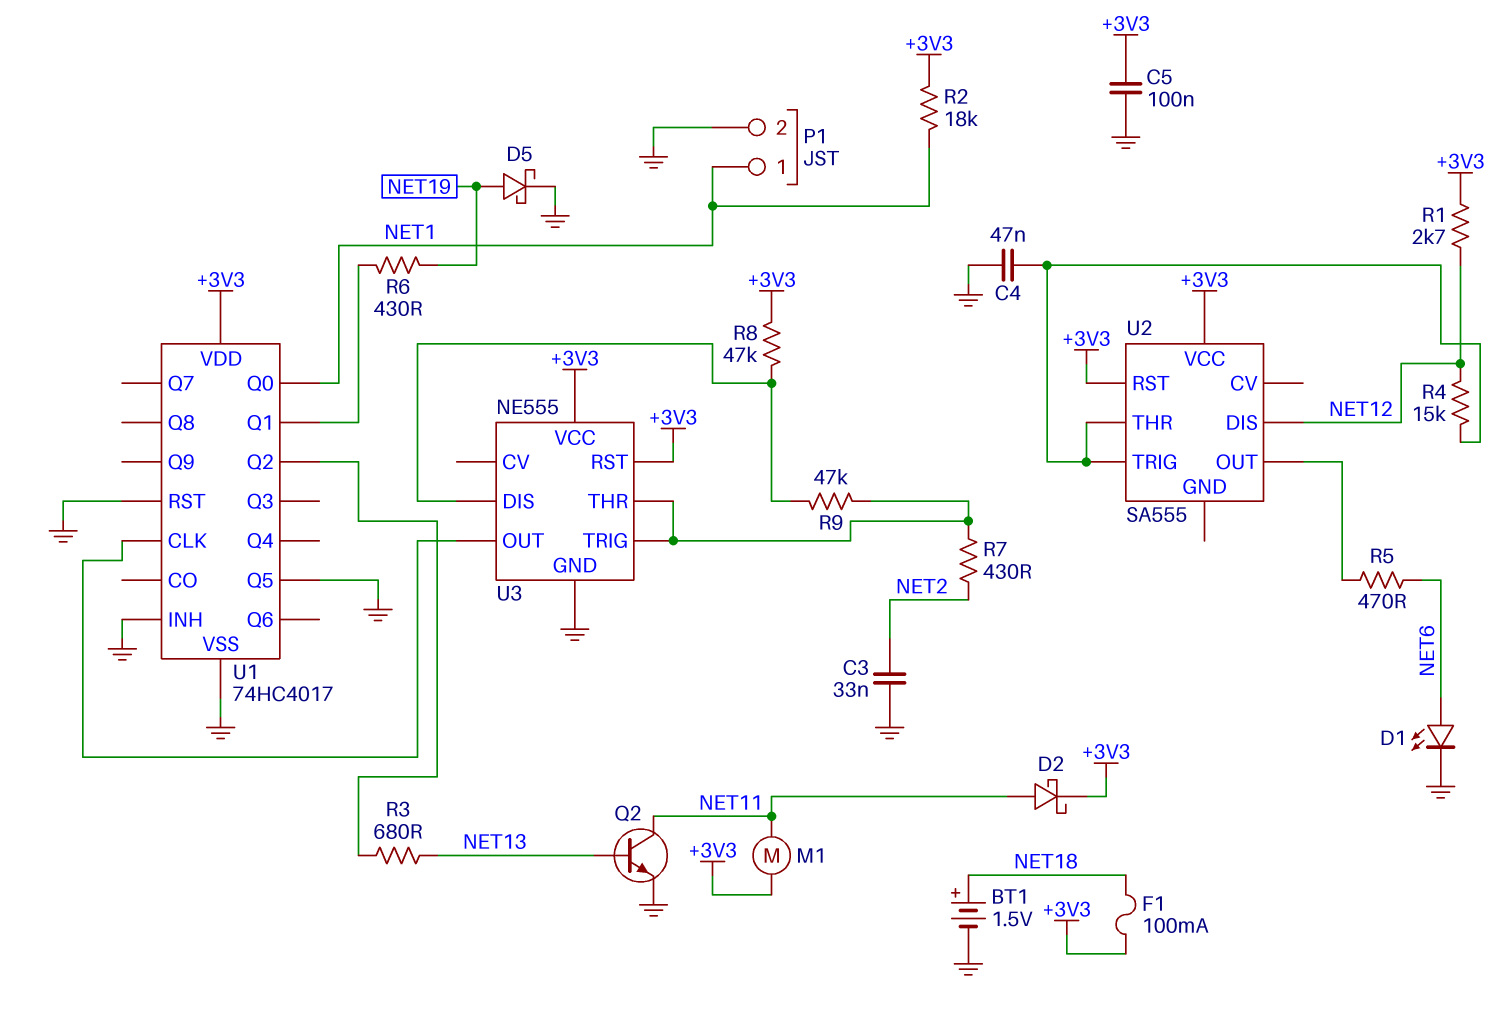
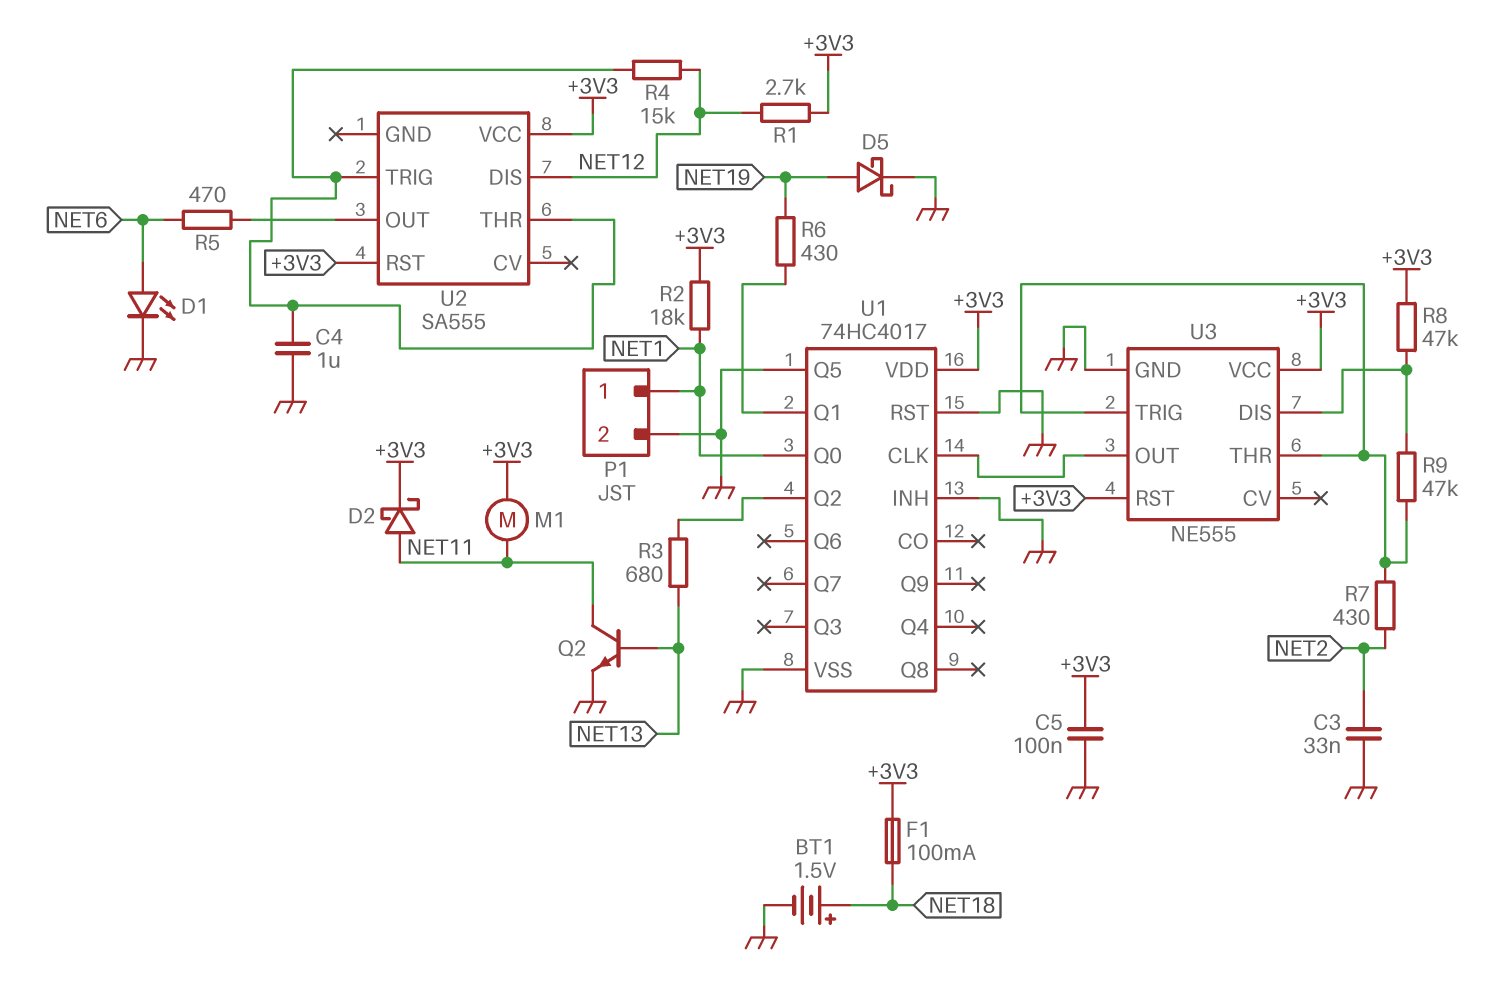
C4: 47nF (GND, U2/THR) -> 1uF (GND, U2/THR)

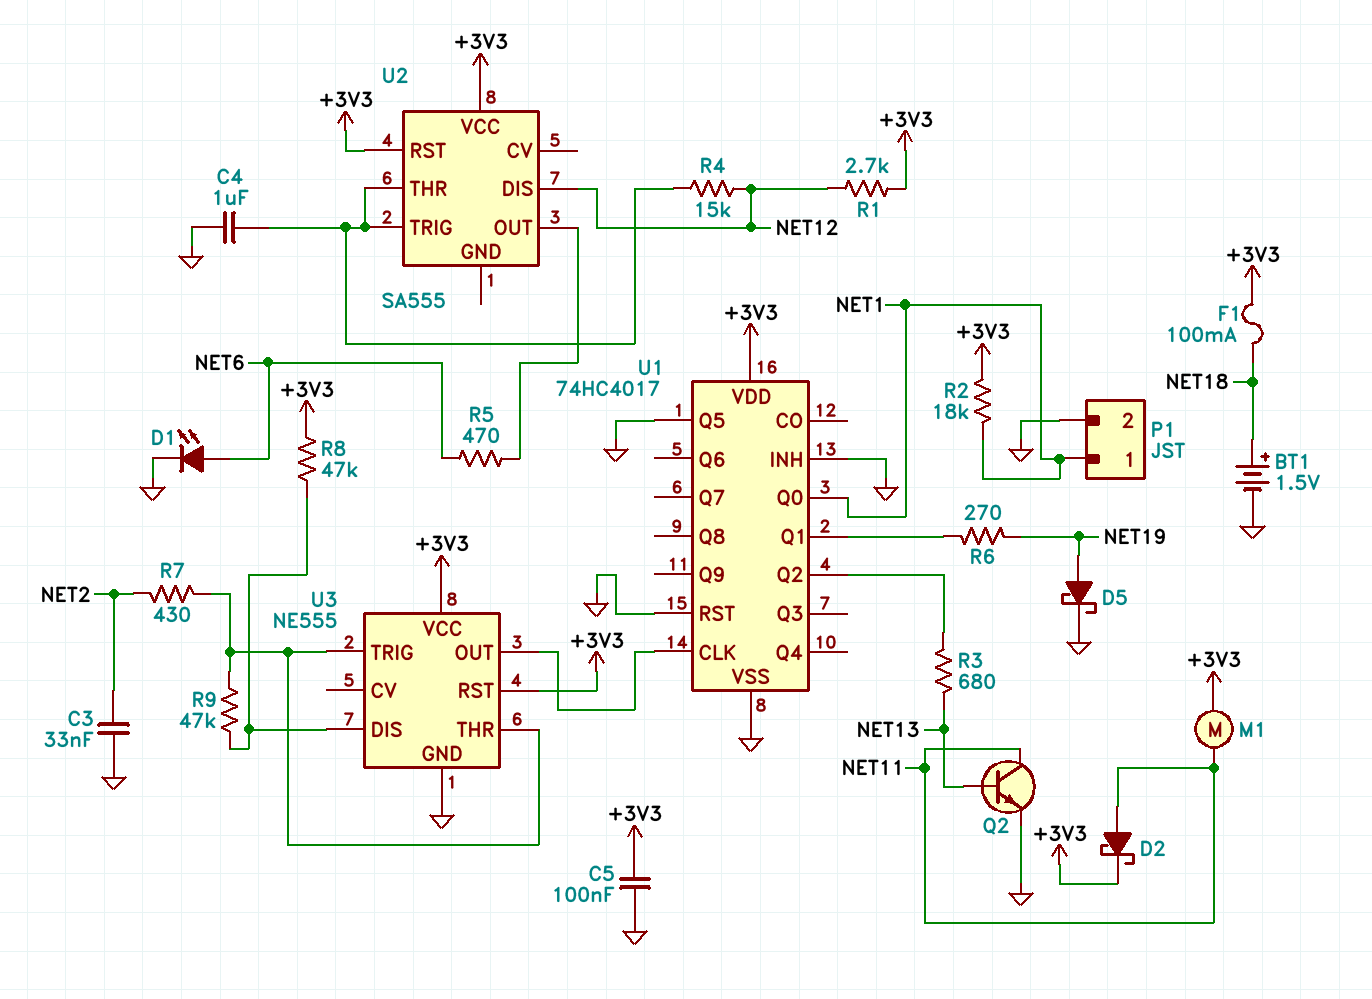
R6: 430 (NET19, U1/Q1) -> 270 (NET19, U1/Q1)

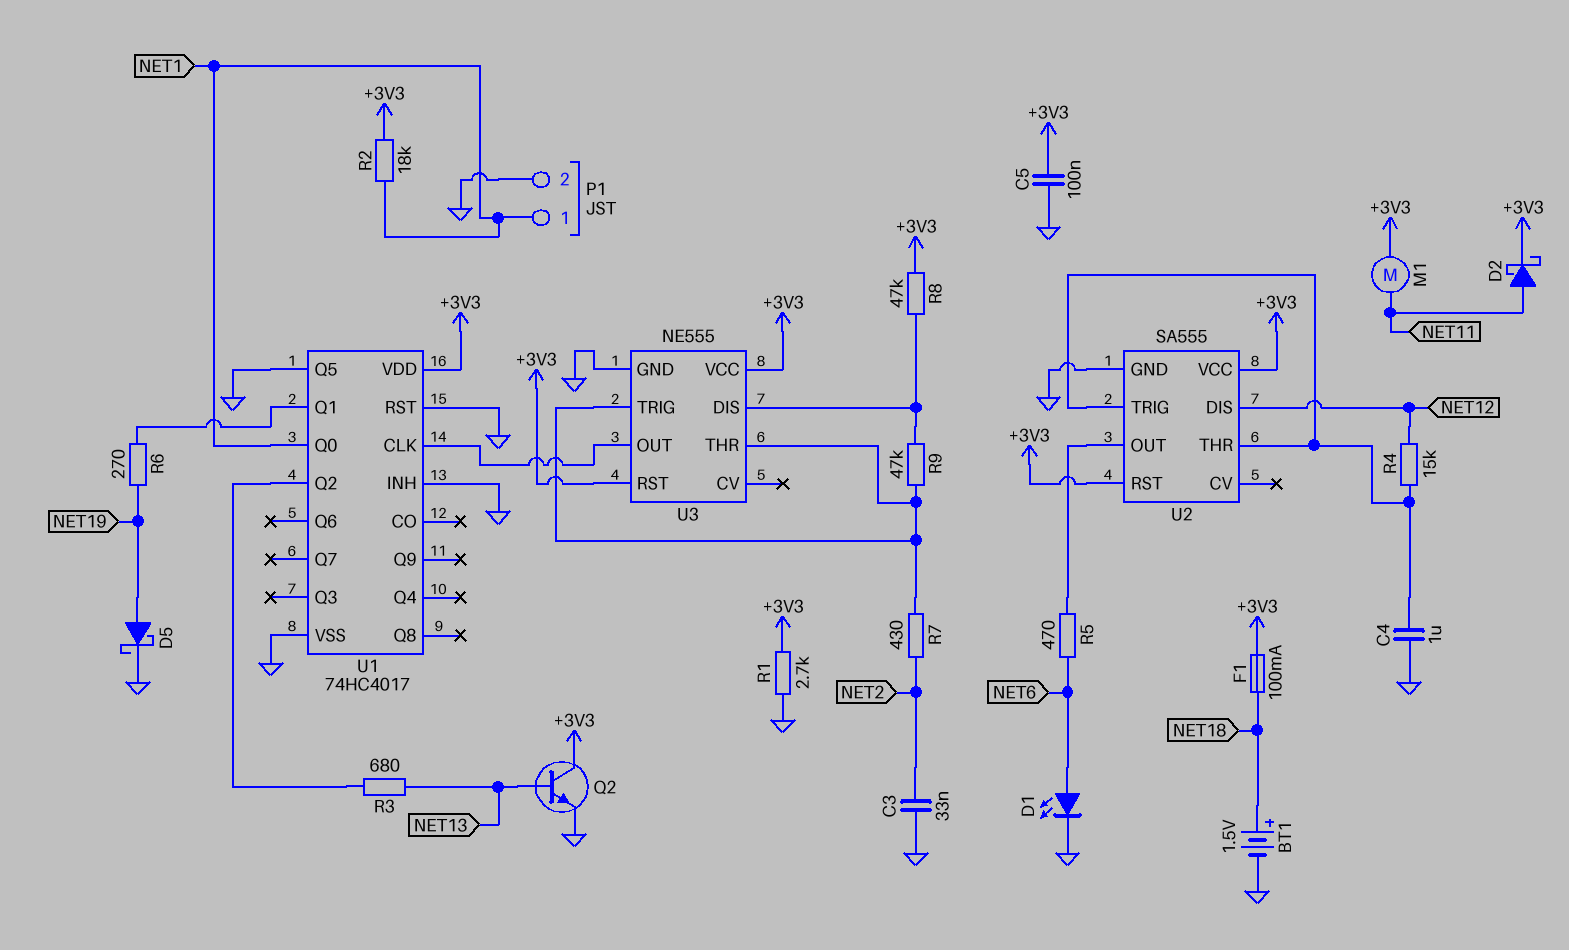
Q2: NPN (B NET13, C NET11, E GND) -> NPN (B NET13, C +3V3, E GND)
R1: 2.7k (+3V3, NET12) -> 2.7k (+3V3, GND)
U2 pin GND: none -> GND

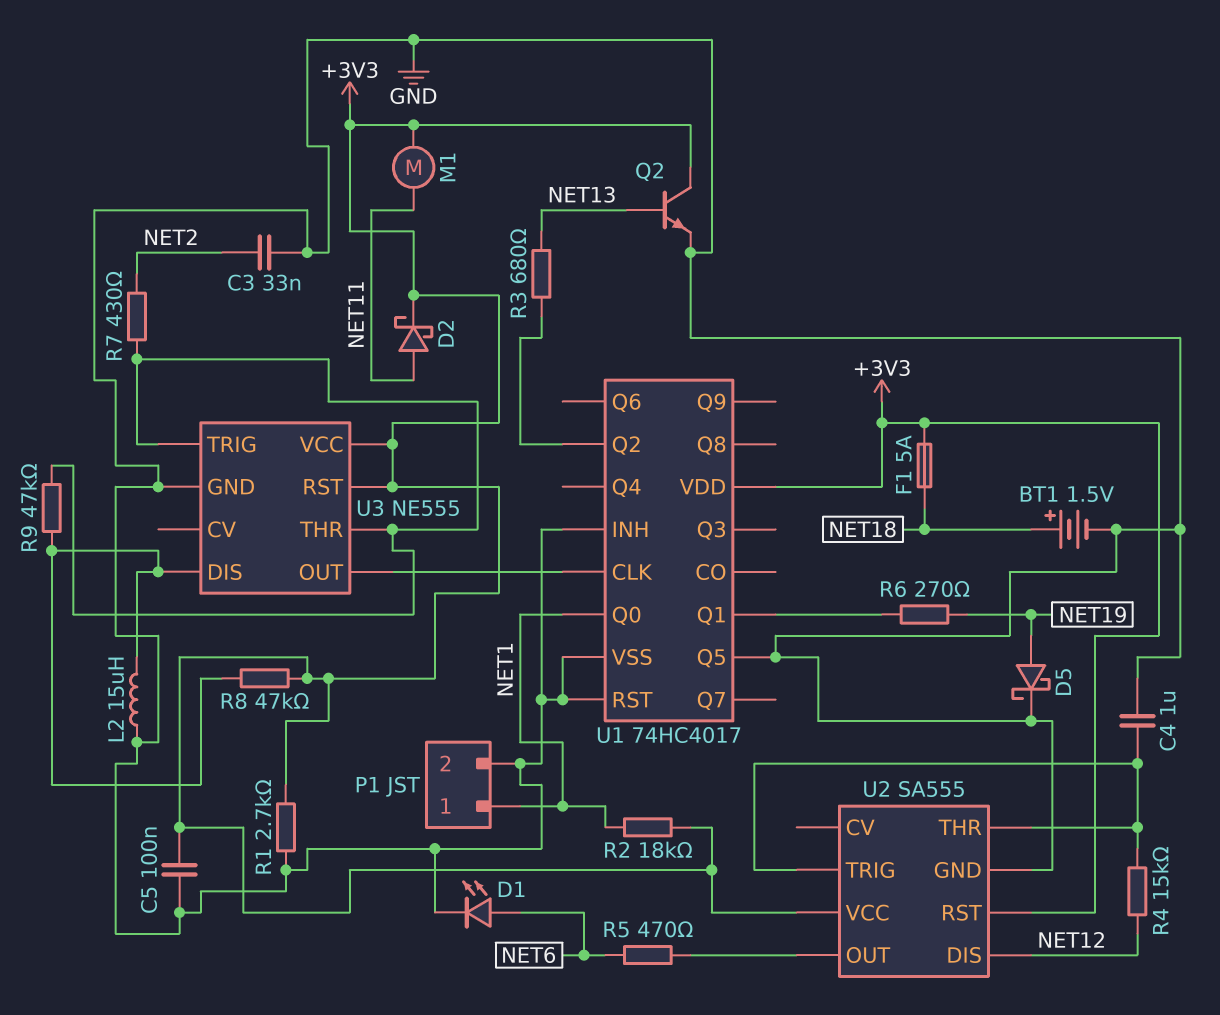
F1: 100mA (+3V3, NET18) -> 5A (+3V3, NET18)
L2: none -> 15uH (GND, U3/DIS)

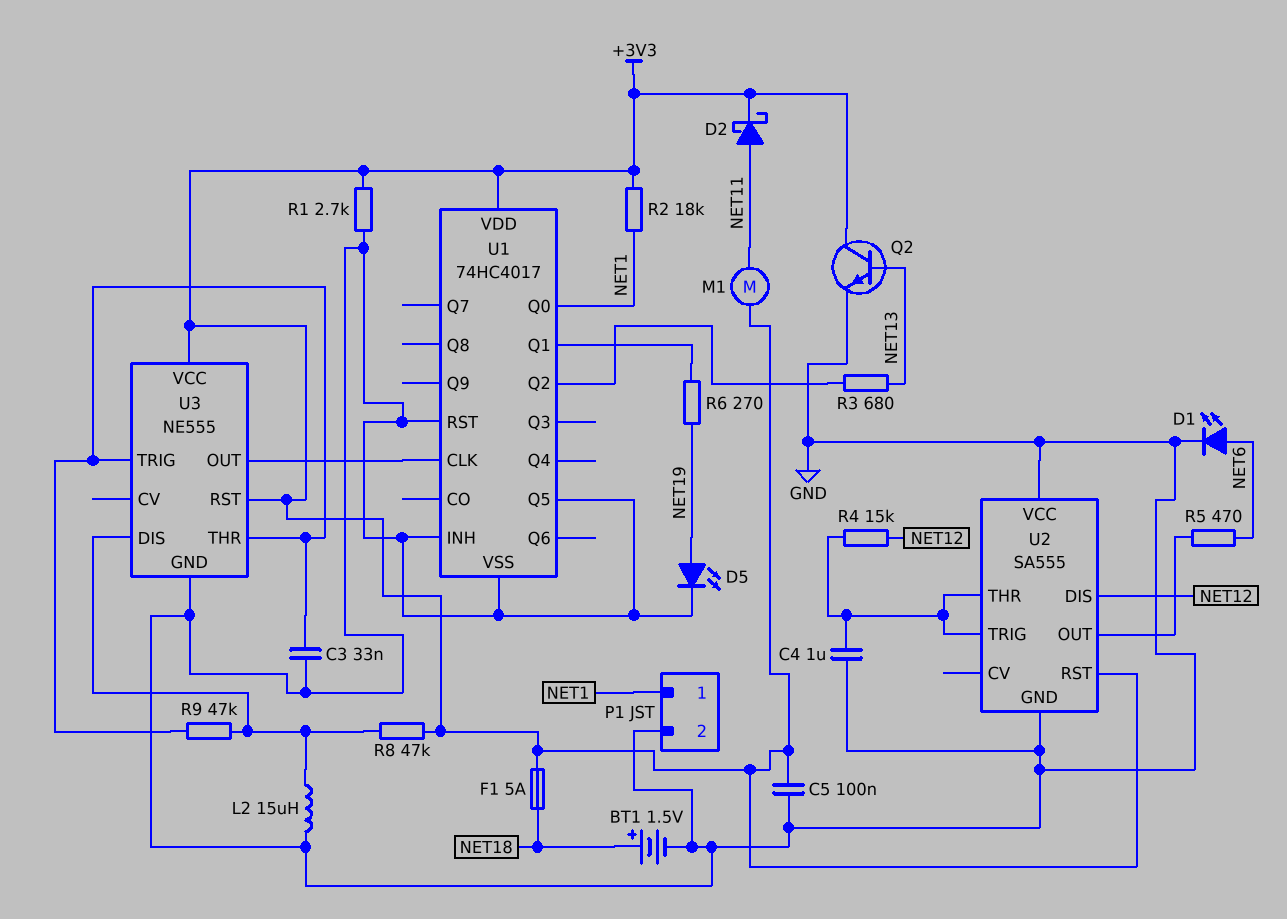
C3: 33nF (GND, NET2) -> 33nF (GND, U3/THR)
D5: schottky (A NET19, K GND) -> LED (A NET19, K GND)
R7: 430 (NET2, U3/THR) -> none
U2 pin VCC: +3V3 -> GND

